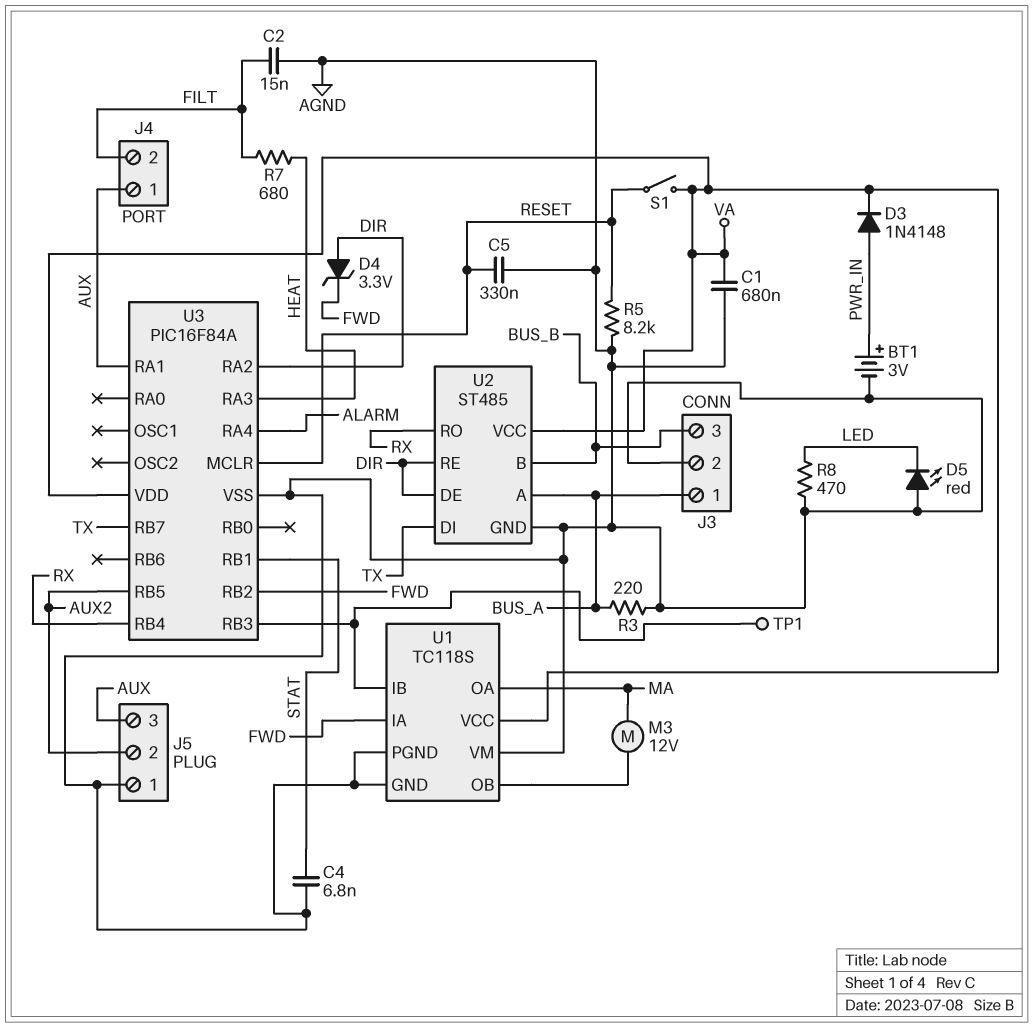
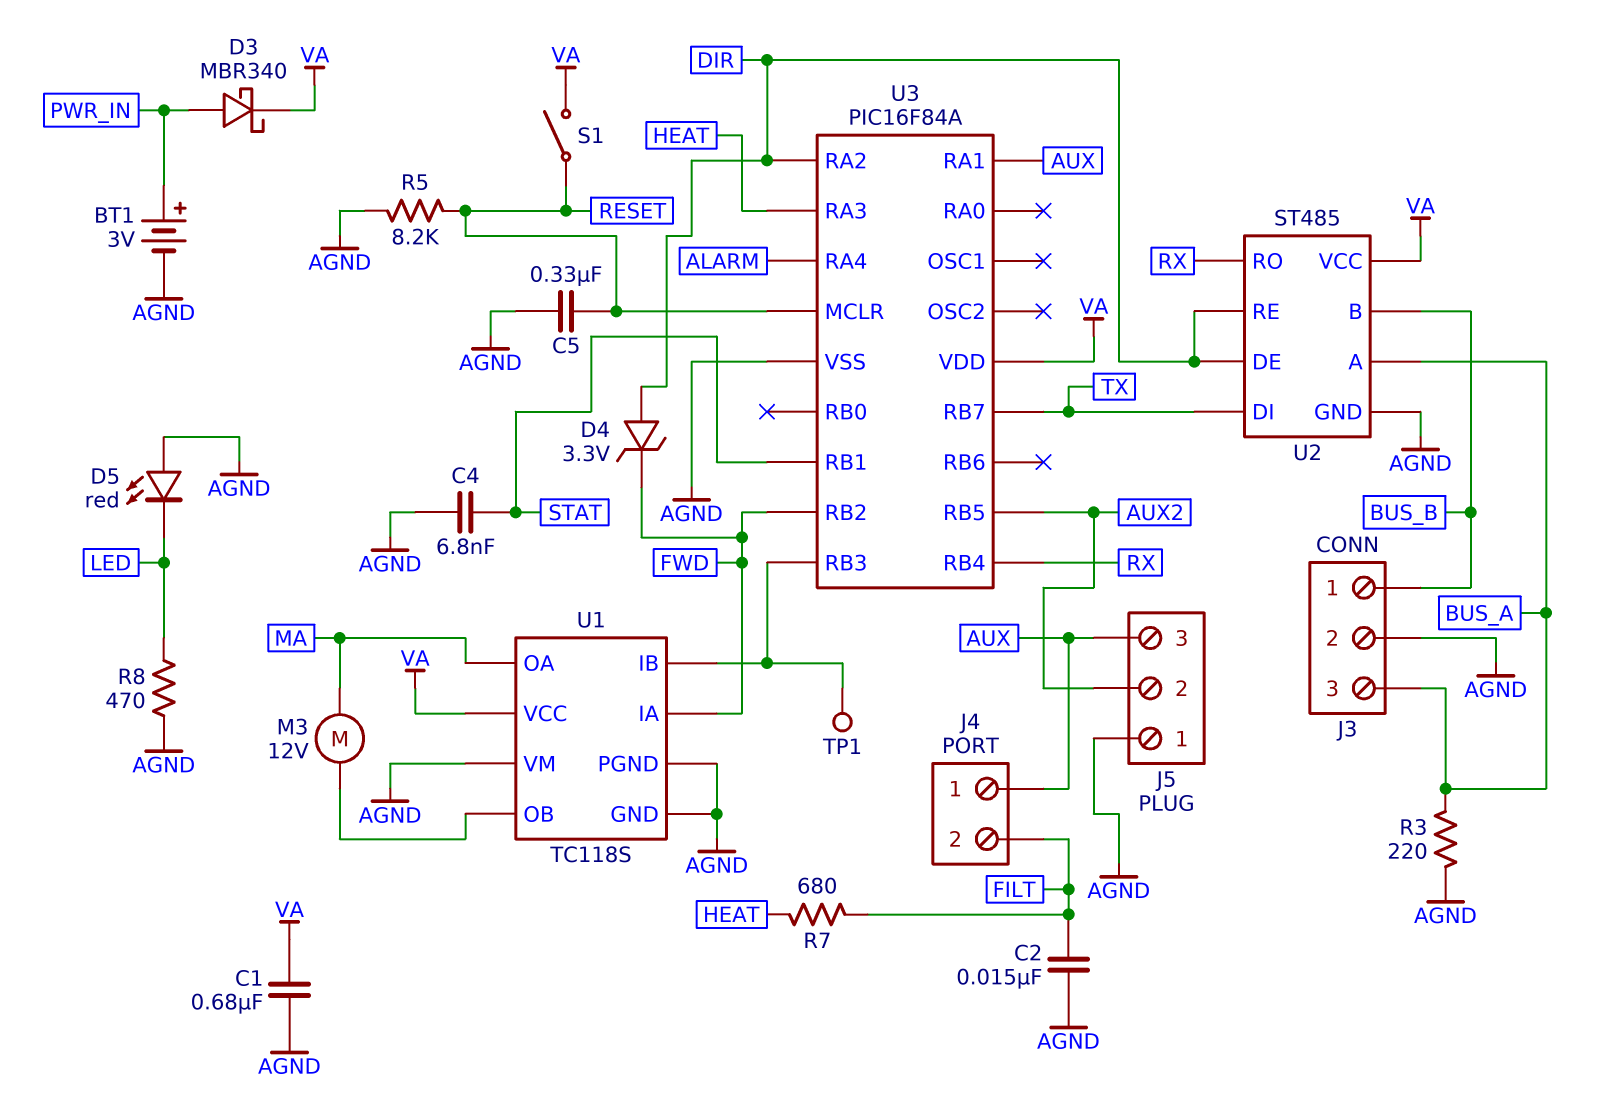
D3: diode 1N4148 (A PWR_IN, K VA) -> schottky MBR340 (A PWR_IN, K VA)
J3 pin 1: BUS_A -> BUS_B
J3 pin 3: BUS_B -> BUS_A

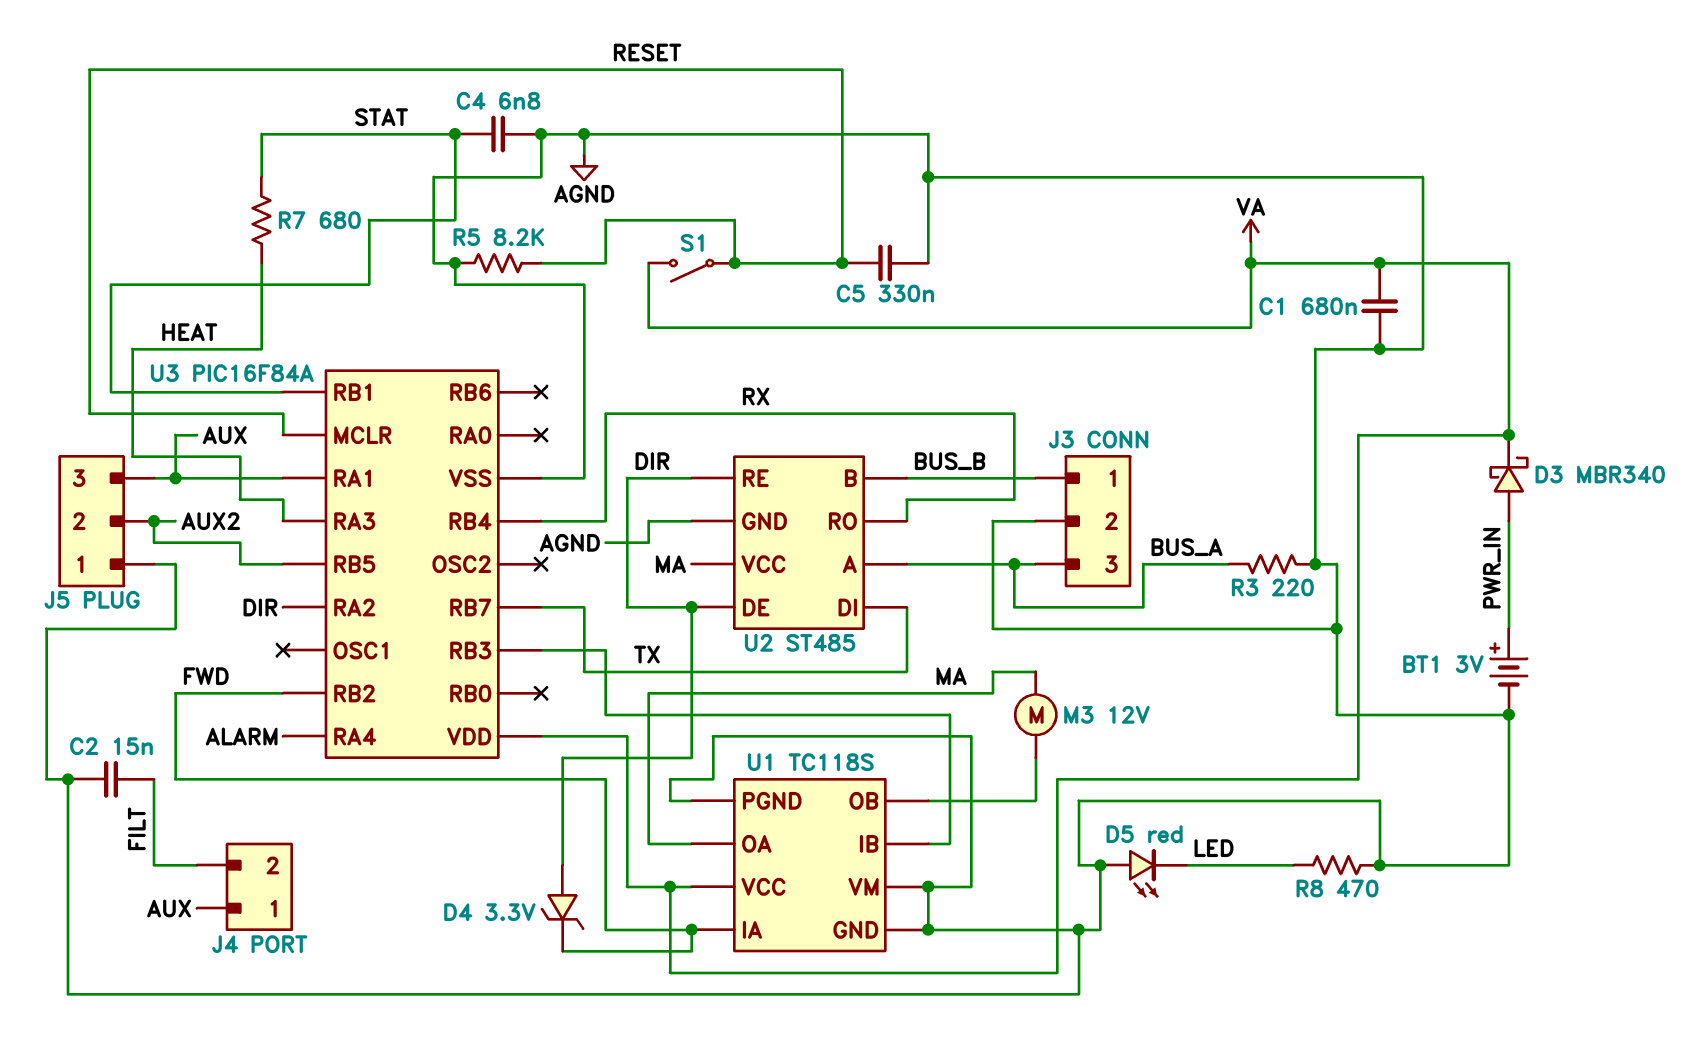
R7: 680 (FILT, HEAT) -> 680 (HEAT, STAT)
TP1: test point (U1/IB) -> none
U2 pin VCC: VA -> MA

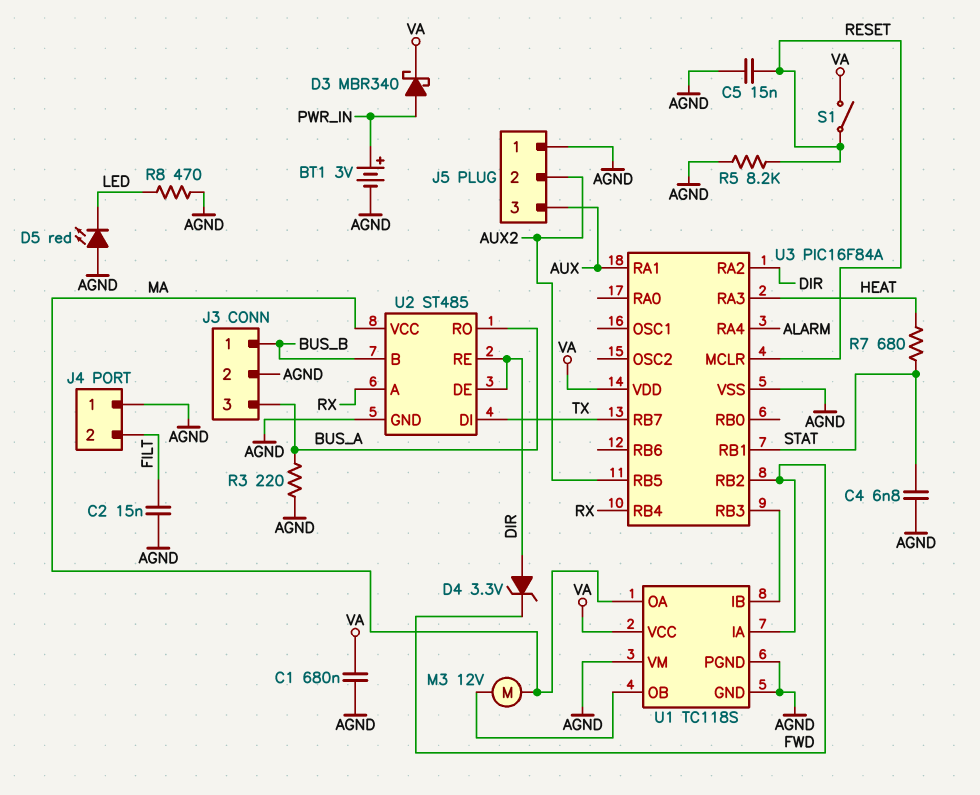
C5: 330nF (AGND, RESET) -> 15nF (AGND, RESET)
J4 pin 1: AUX -> AGND
U2 pin A: BUS_A -> RX
U2 pin RO: RX -> BUS_A

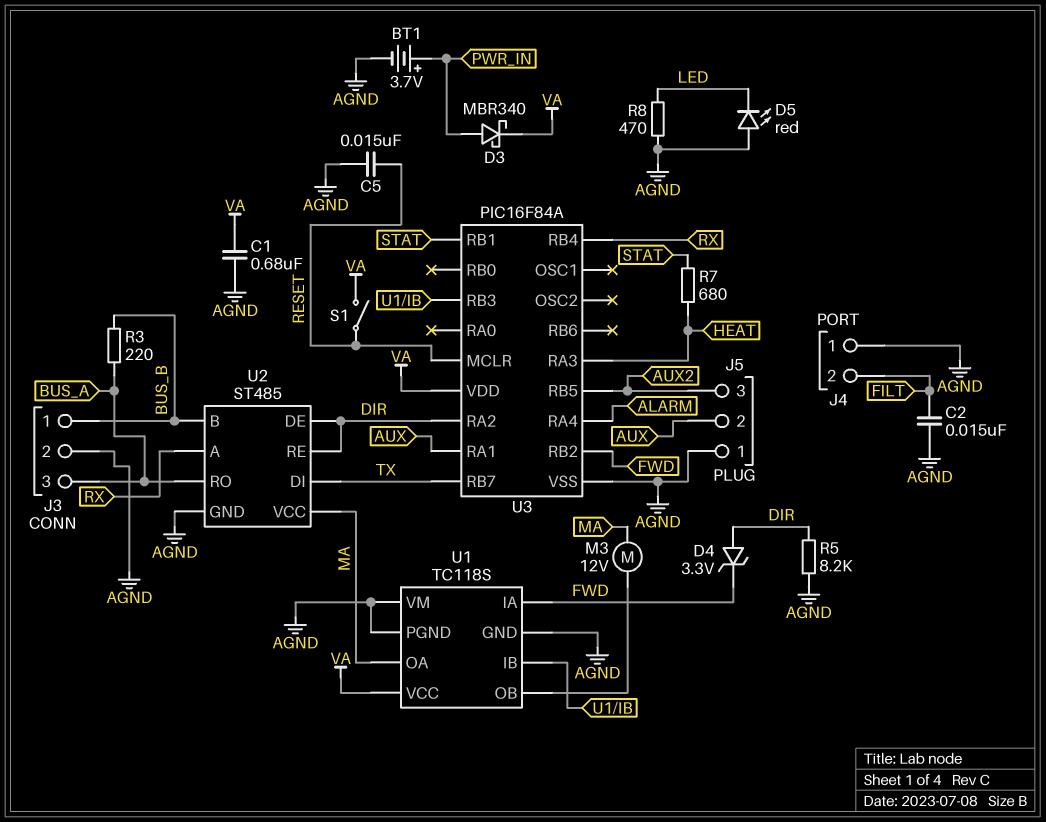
BT1: 3V (plus PWR_IN, minus AGND) -> 3.7V (plus PWR_IN, minus AGND)
C4: 6.8nF (AGND, STAT) -> none
J5 pin 2: AUX2 -> AUX
J5 pin 3: AUX -> AUX2
R3: 220 (AGND, BUS_A) -> 220 (BUS_A, BUS_B)
R5: 8.2k (AGND, RESET) -> 8.2k (AGND, DIR)

